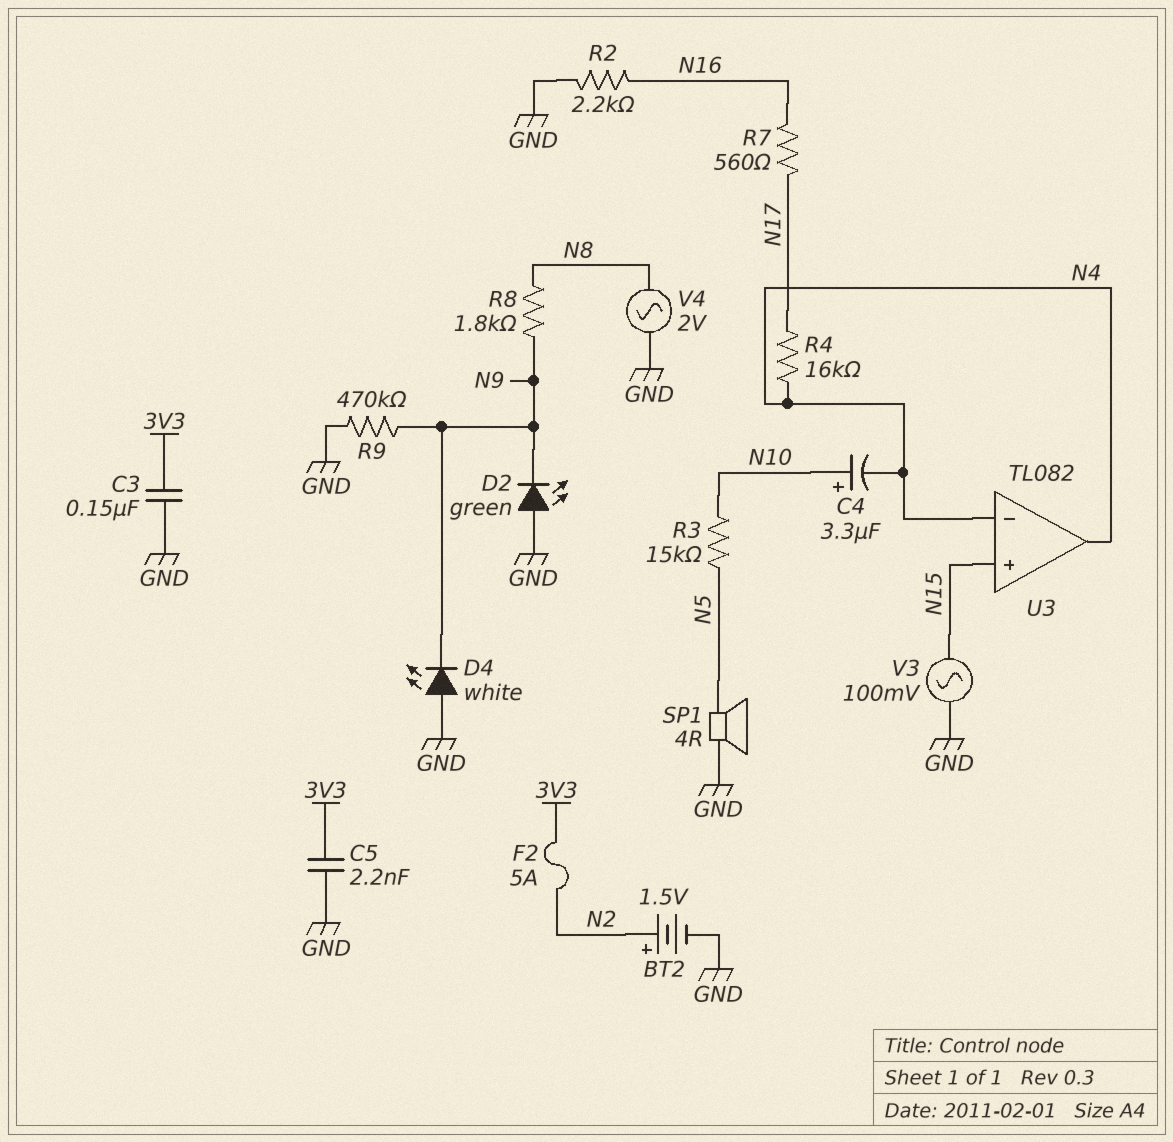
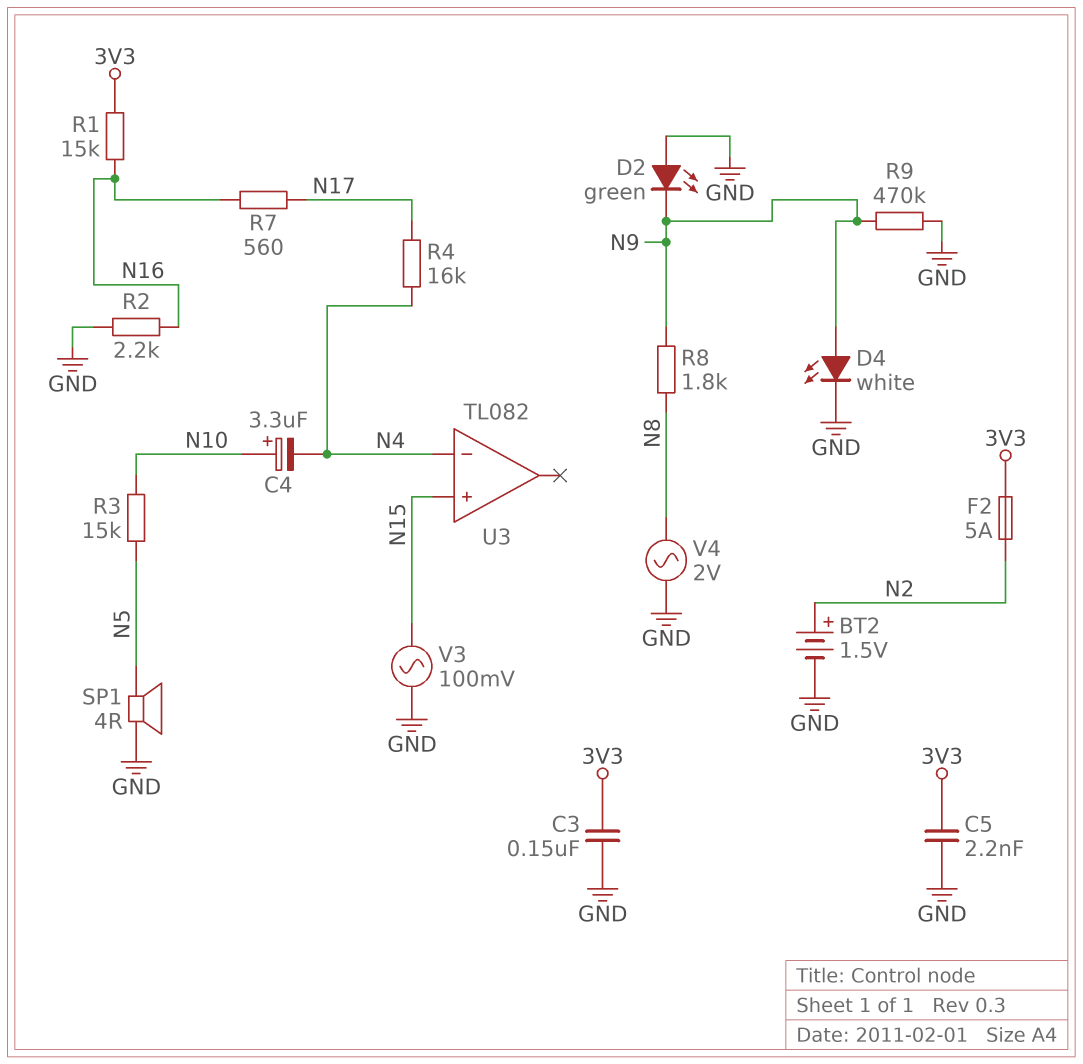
D4: LED white (A GND, K N9) -> LED white (A N9, K GND)
R1: none -> 15k (3V3, N16)
U3 pin out: N4 -> none

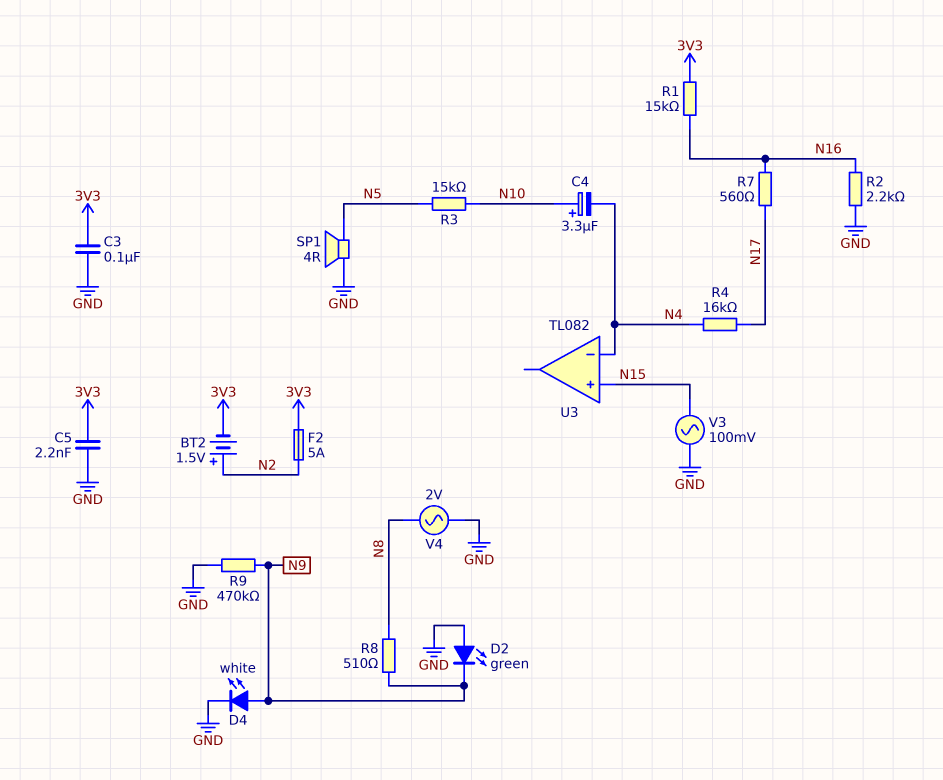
BT2: 1.5V (plus N2, minus GND) -> 1.5V (plus N2, minus 3V3)
C3: 150nF (3V3, GND) -> 100nF (3V3, GND)
R8: 1.8k (N8, N9) -> 510 (N8, N9)

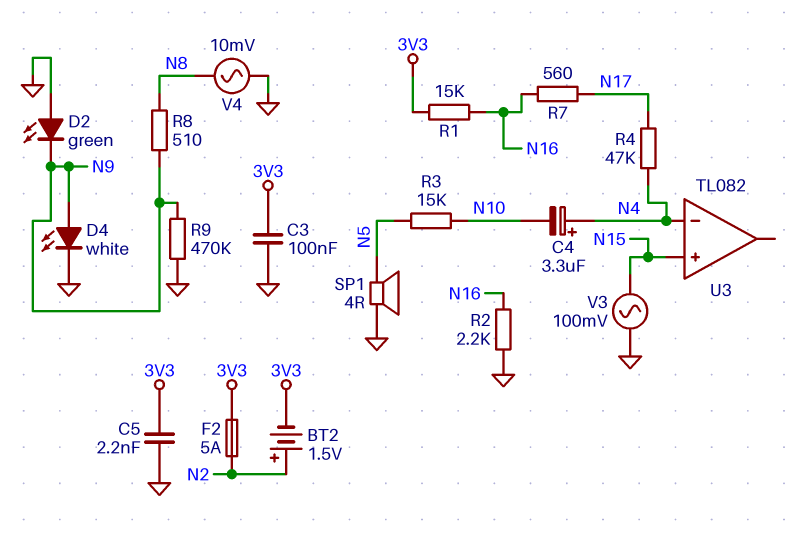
C4: 3.3uF (plus N10, minus N4) -> 3.3uF (plus N4, minus N10)
R4: 16k (N4, N17) -> 47k (N4, N17)
V4: AC 2V (GND, N8) -> AC 10mV (GND, N8)

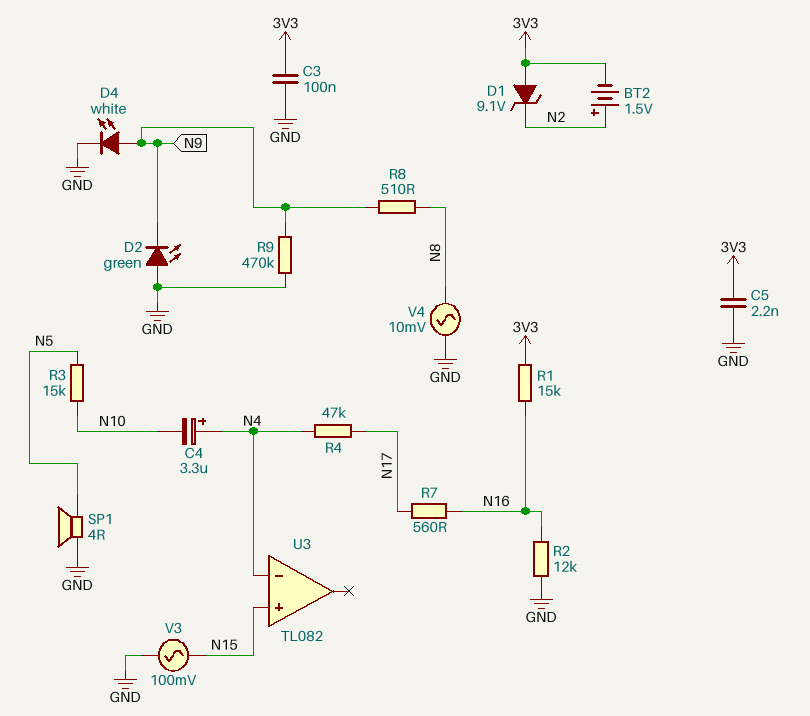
D1: none -> zener 9.1V (A 3V3, K N2)
F2: 5A (3V3, N2) -> none
R2: 2.2k (GND, N16) -> 12k (GND, N16)

